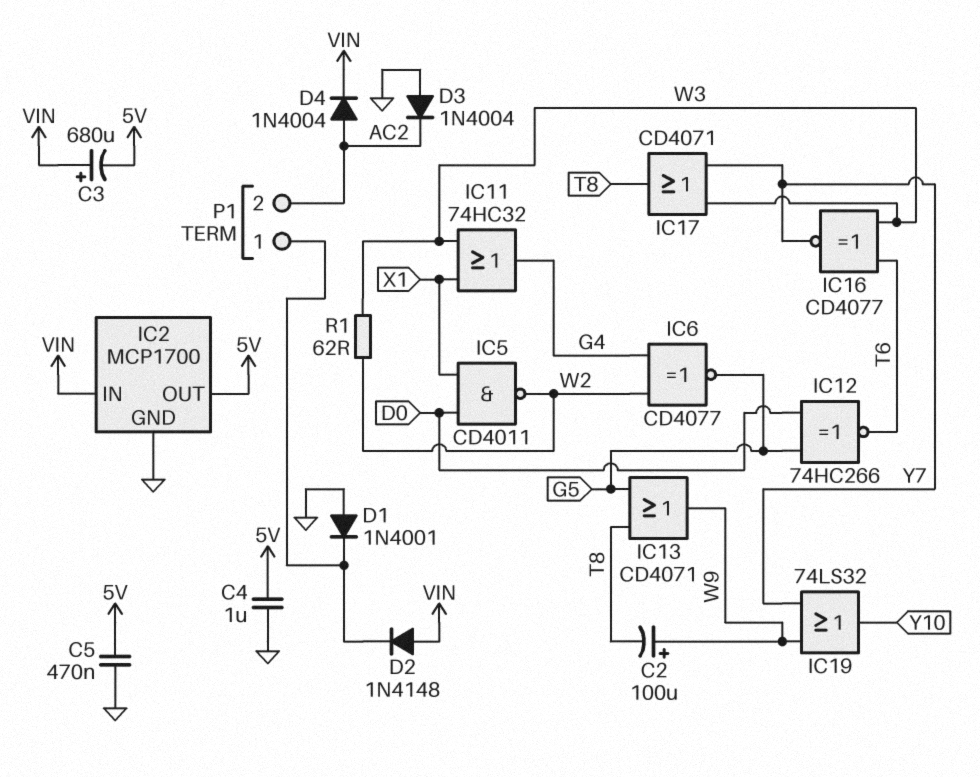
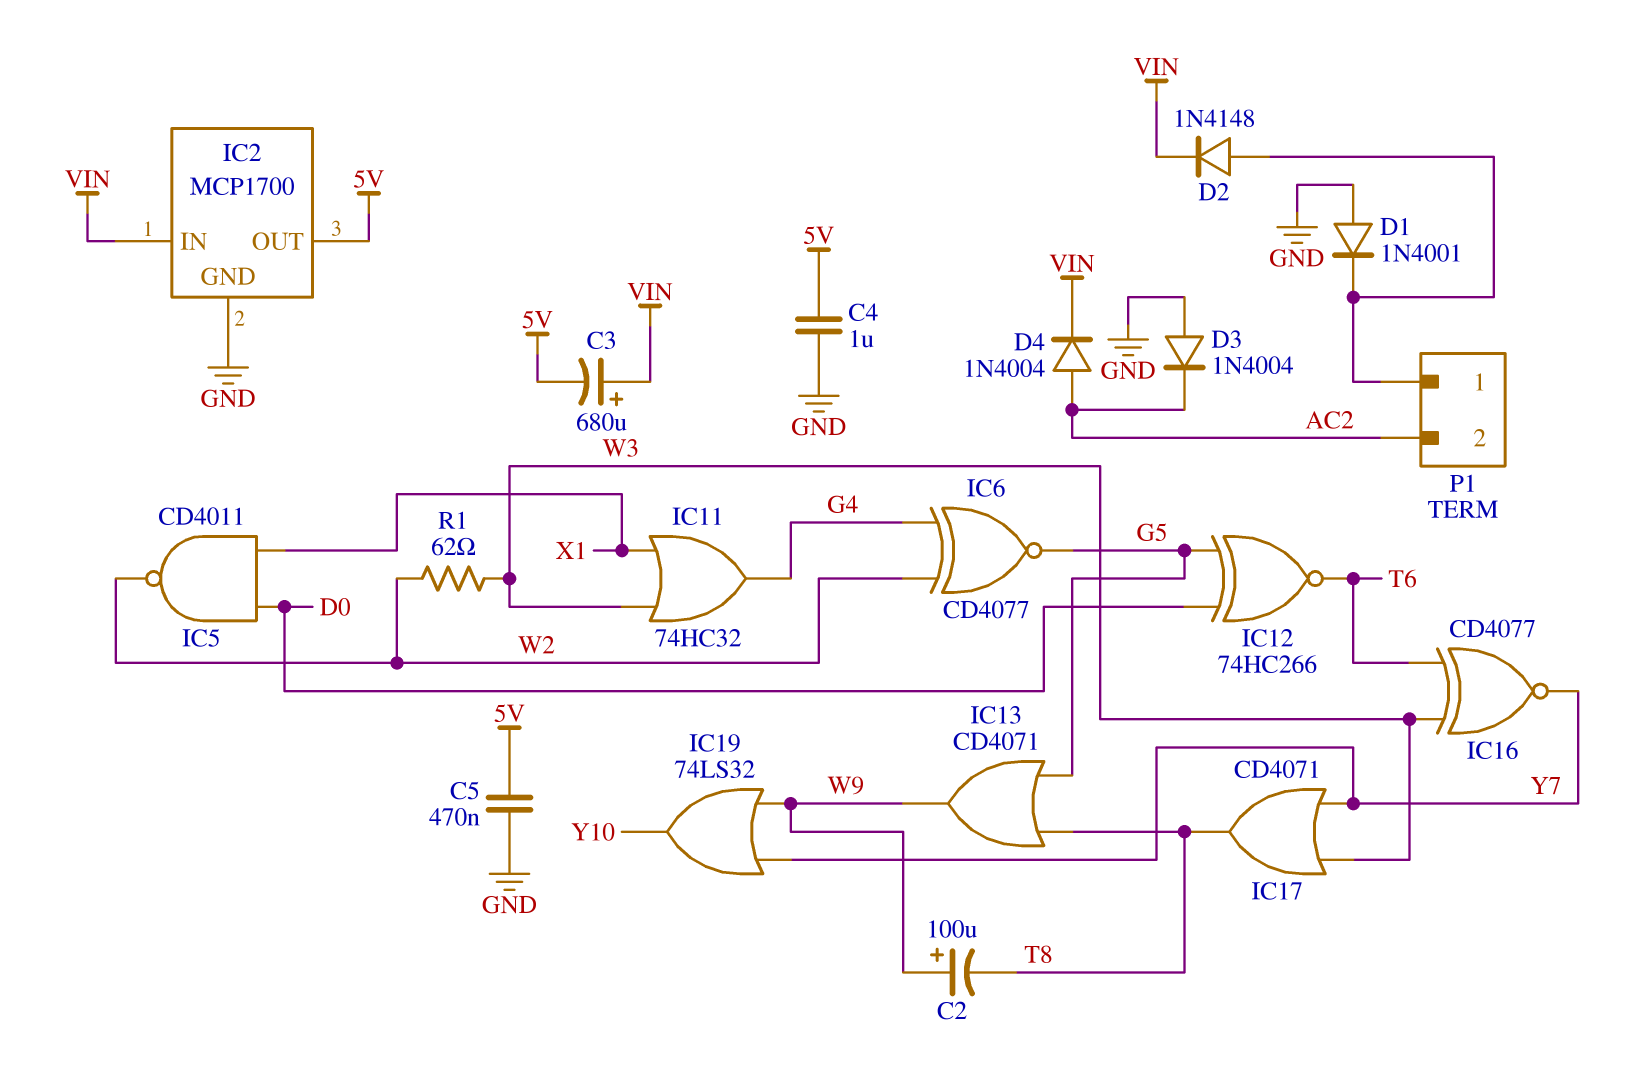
D2: diode 1N4148 (A VIN, K P1/1) -> diode 1N4148 (A P1/1, K VIN)

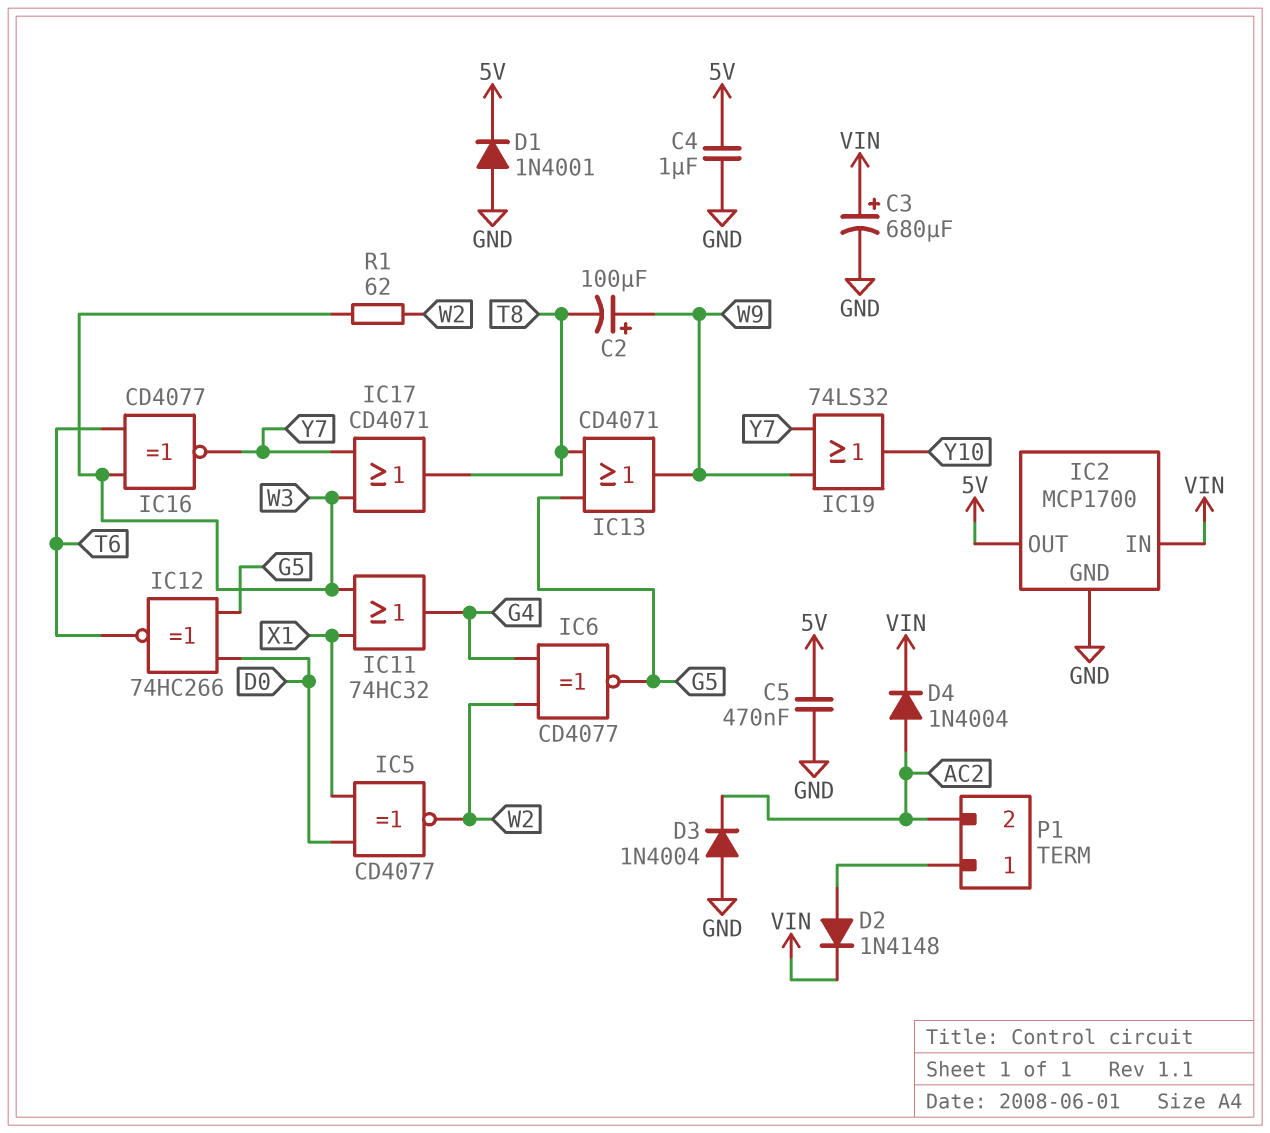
C3: 680uF (plus VIN, minus 5V) -> 680uF (plus VIN, minus GND)
D1: diode 1N4001 (A GND, K P1/1) -> diode 1N4001 (A GND, K 5V)
IC5: NAND CD4011 (in D0, in X1, out W2) -> XNOR CD4077 (in D0, in X1, out W2)

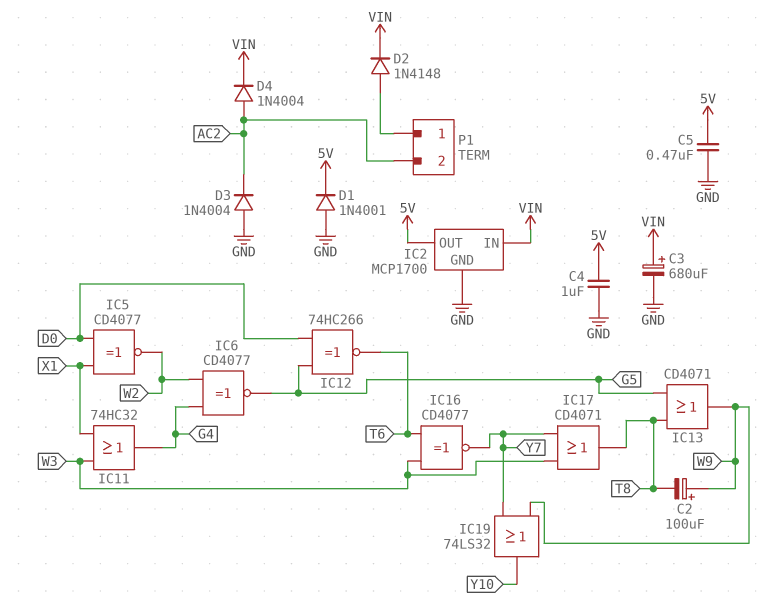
R1: 62 (W2, W3) -> none

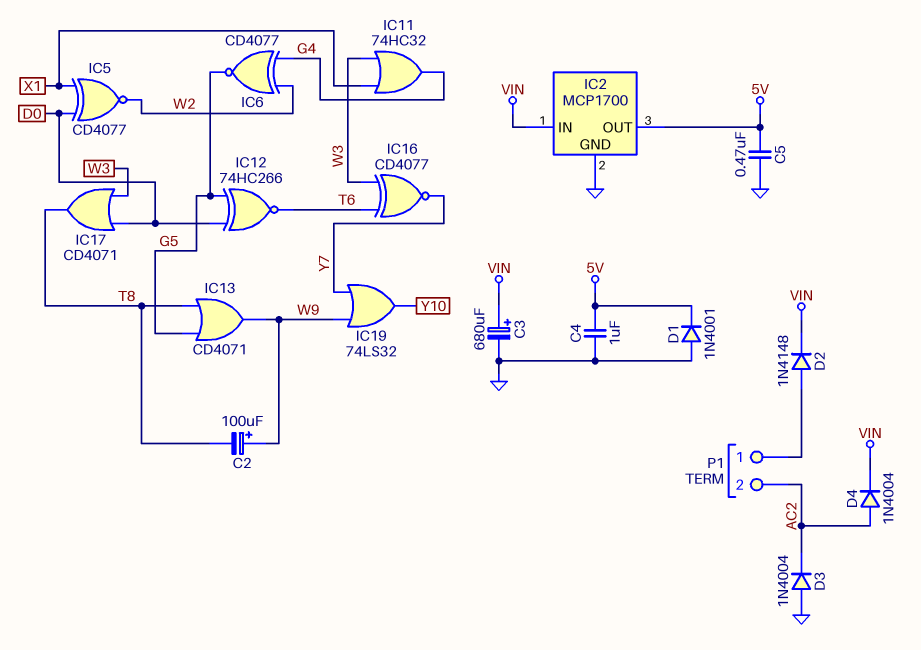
IC17: OR CD4071 (in W3, in Y7, out T8) -> OR CD4071 (in D0, in W3, out T8)

